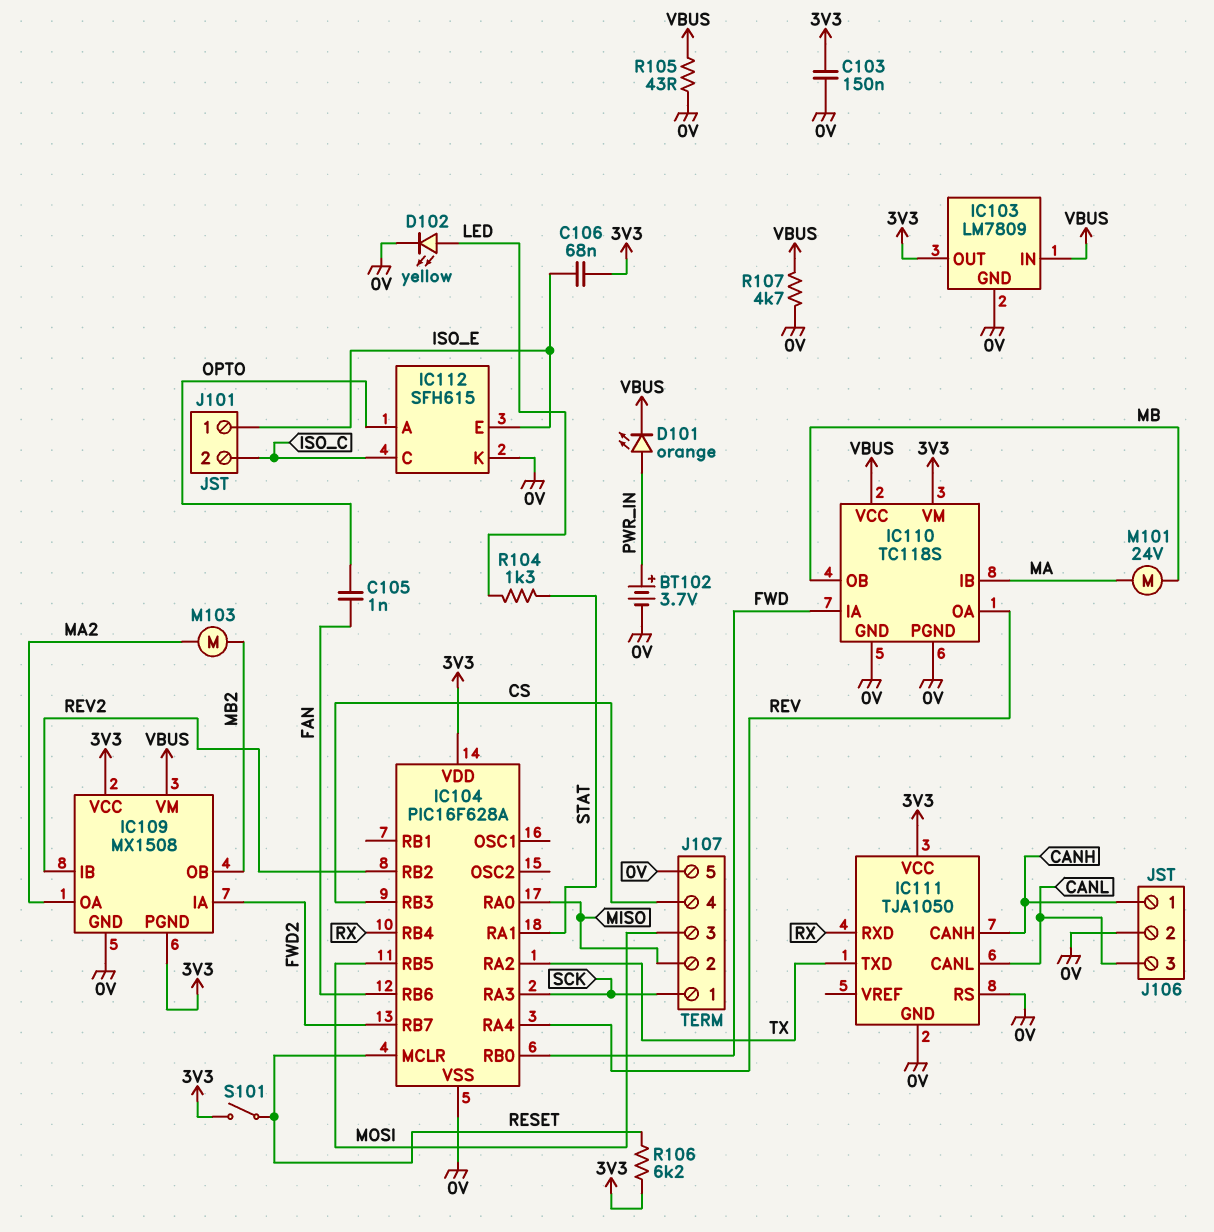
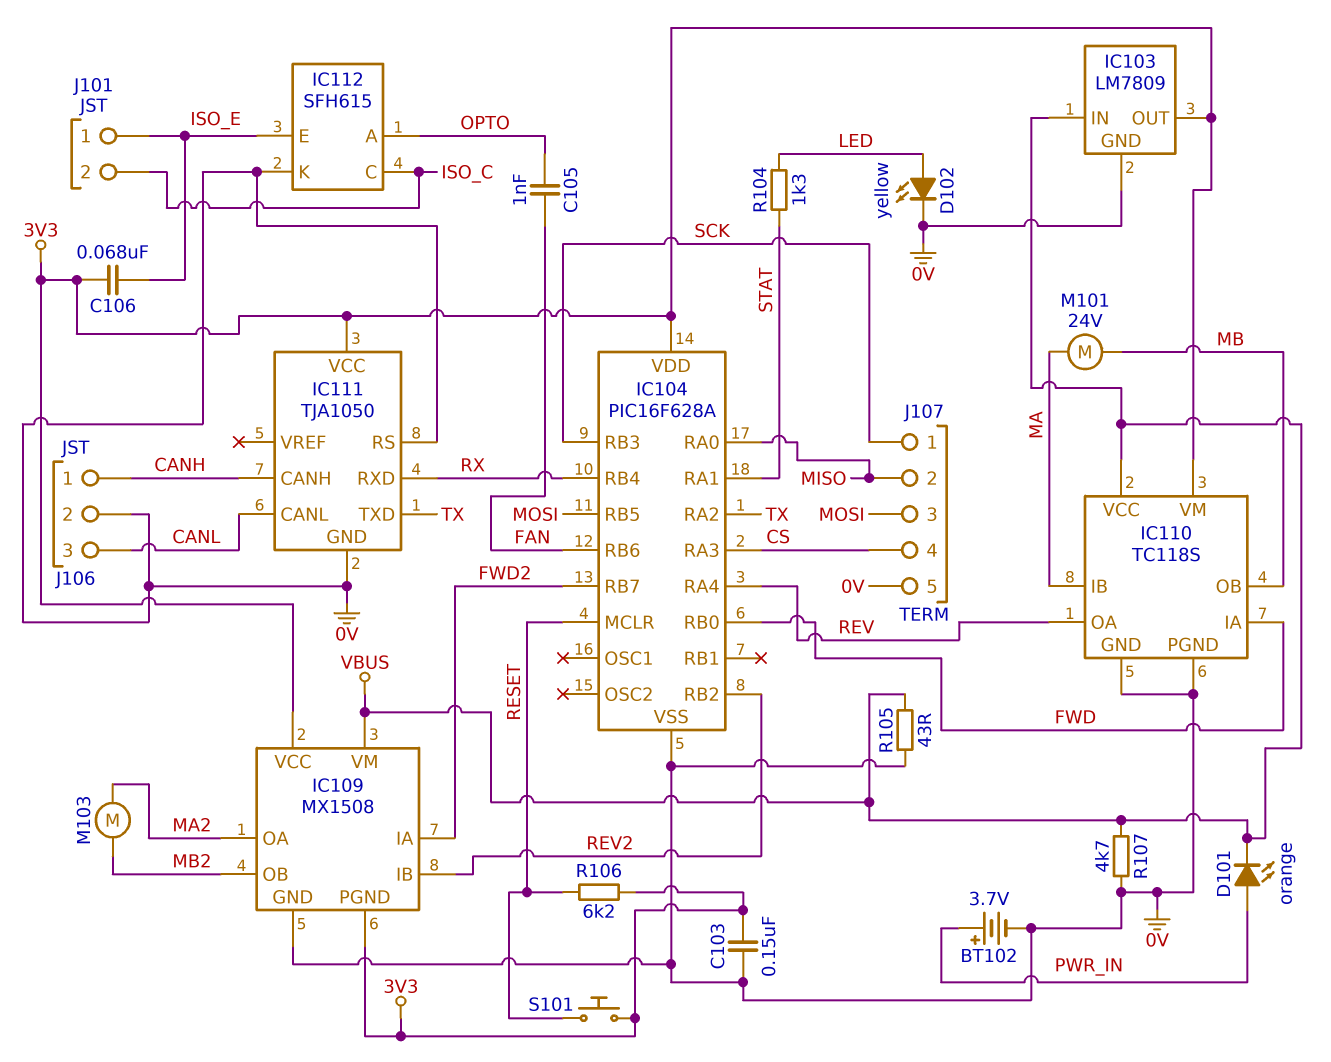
IC104 pin RA3: SCK -> CS
IC104 pin RB3: CS -> SCK
S101: switch (3V3, RESET) -> button (3V3, RESET)

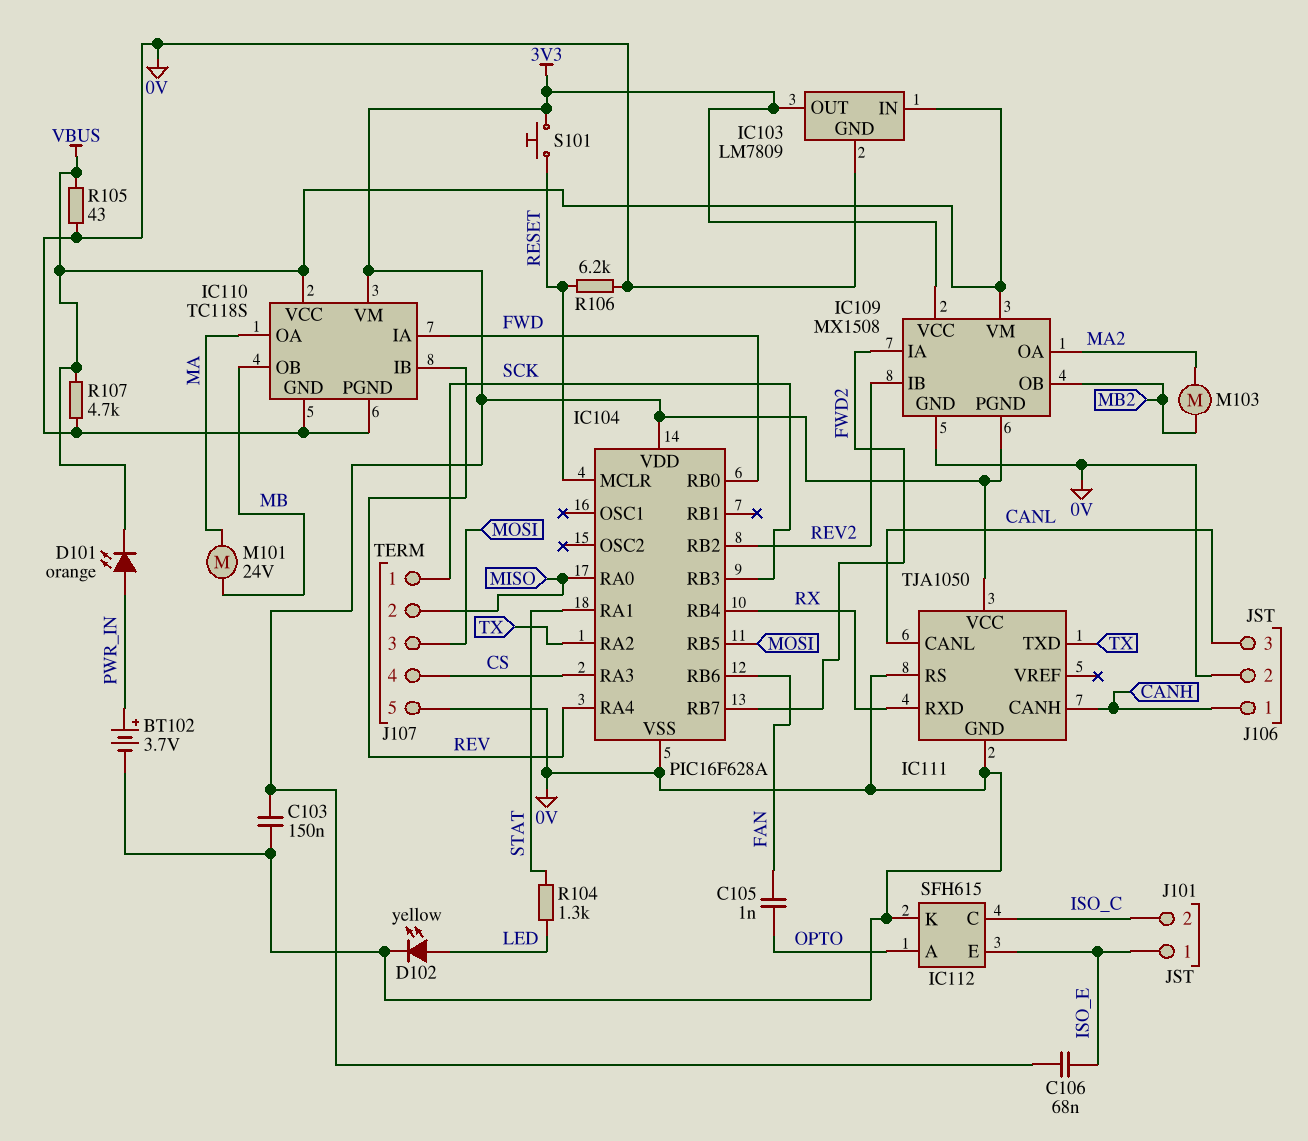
IC110 pin IB: MA -> REV
IC110 pin OA: REV -> MA
R106: 6.2k (3V3, RESET) -> 6.2k (0V, RESET)

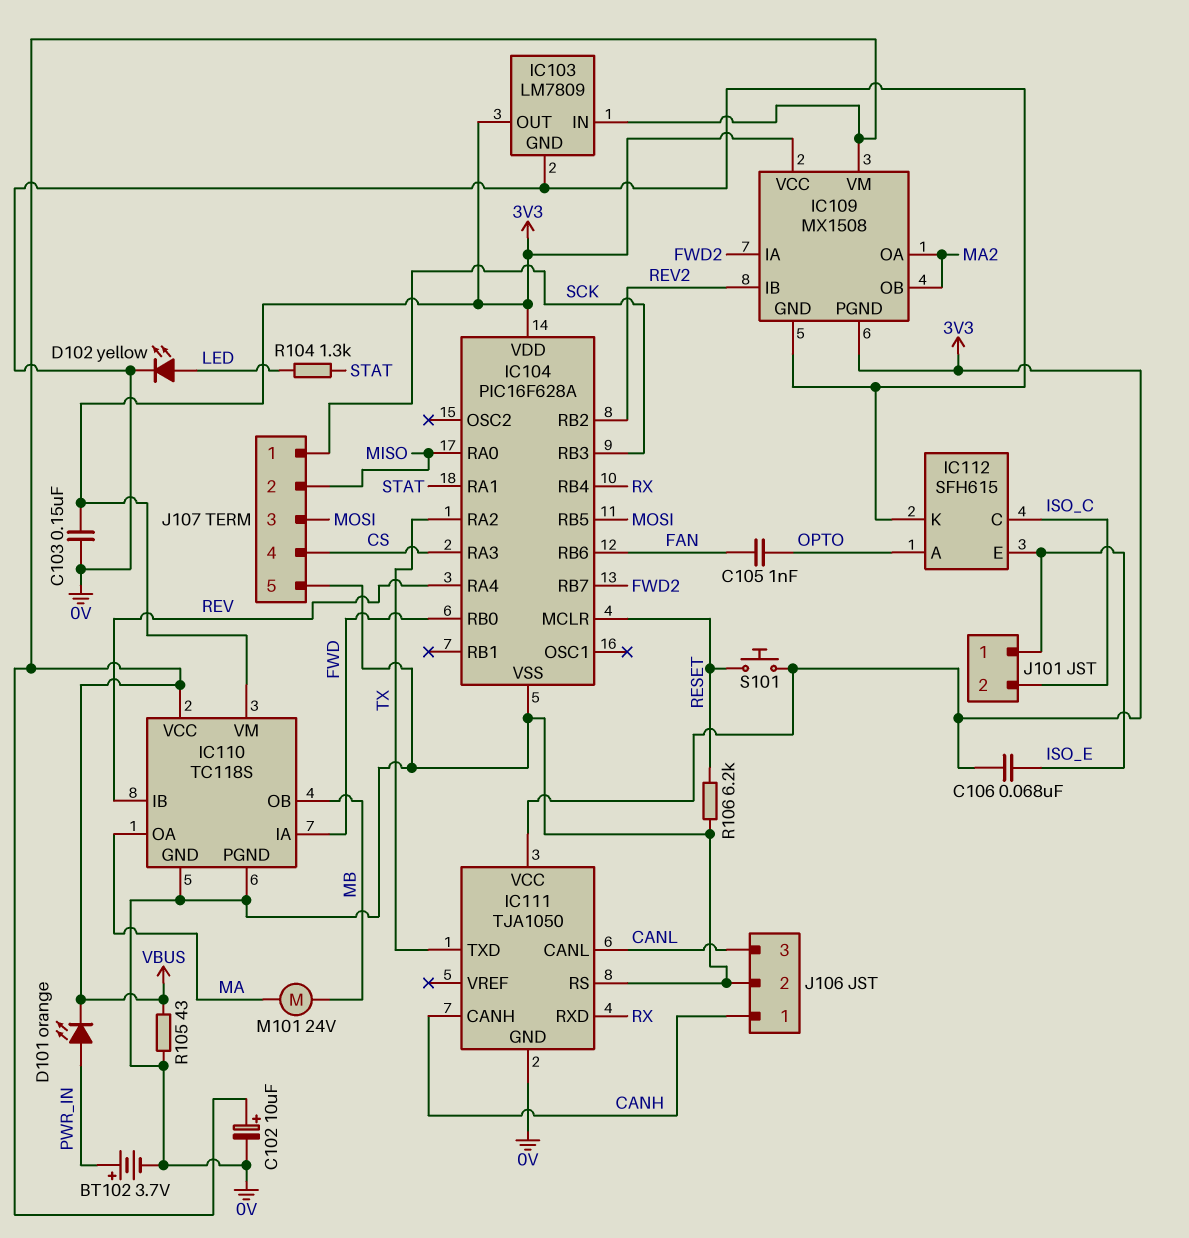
C102: none -> 10uF (plus VBUS, minus 0V)
IC109 pin OB: MB2 -> MA2
M103: motor (MA2, MB2) -> none
R107: 4.7k (0V, VBUS) -> none

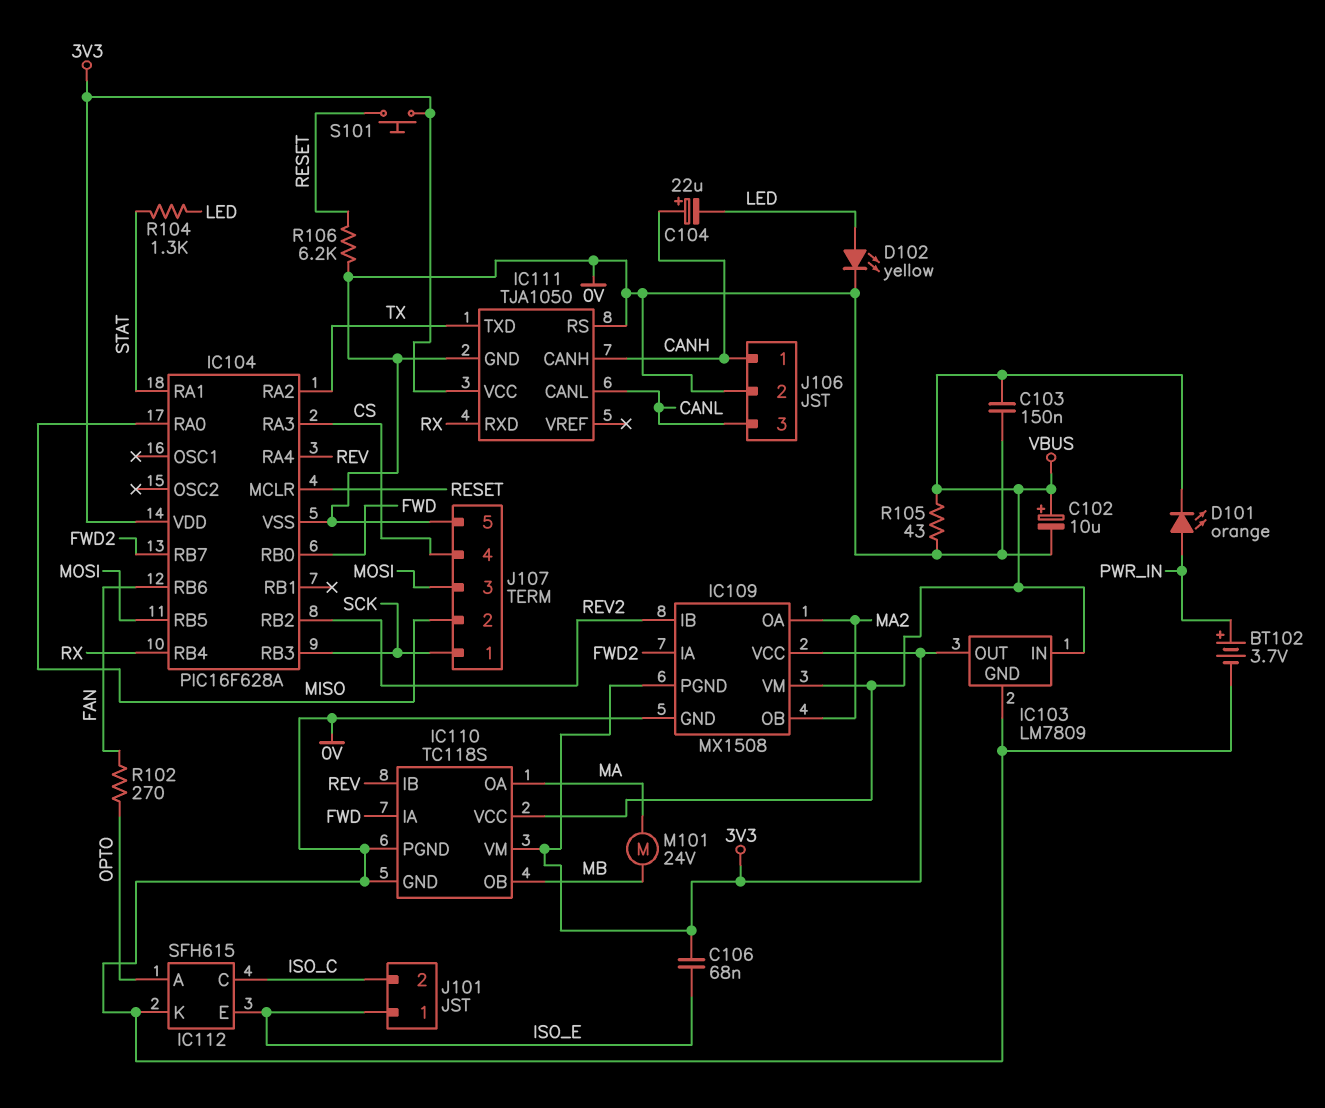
C103: 150nF (0V, 3V3) -> 150nF (0V, VBUS)
C104: none -> 22uF (plus CANH, minus LED)
C105: 1nF (FAN, OPTO) -> none
R102: none -> 270 (FAN, OPTO)

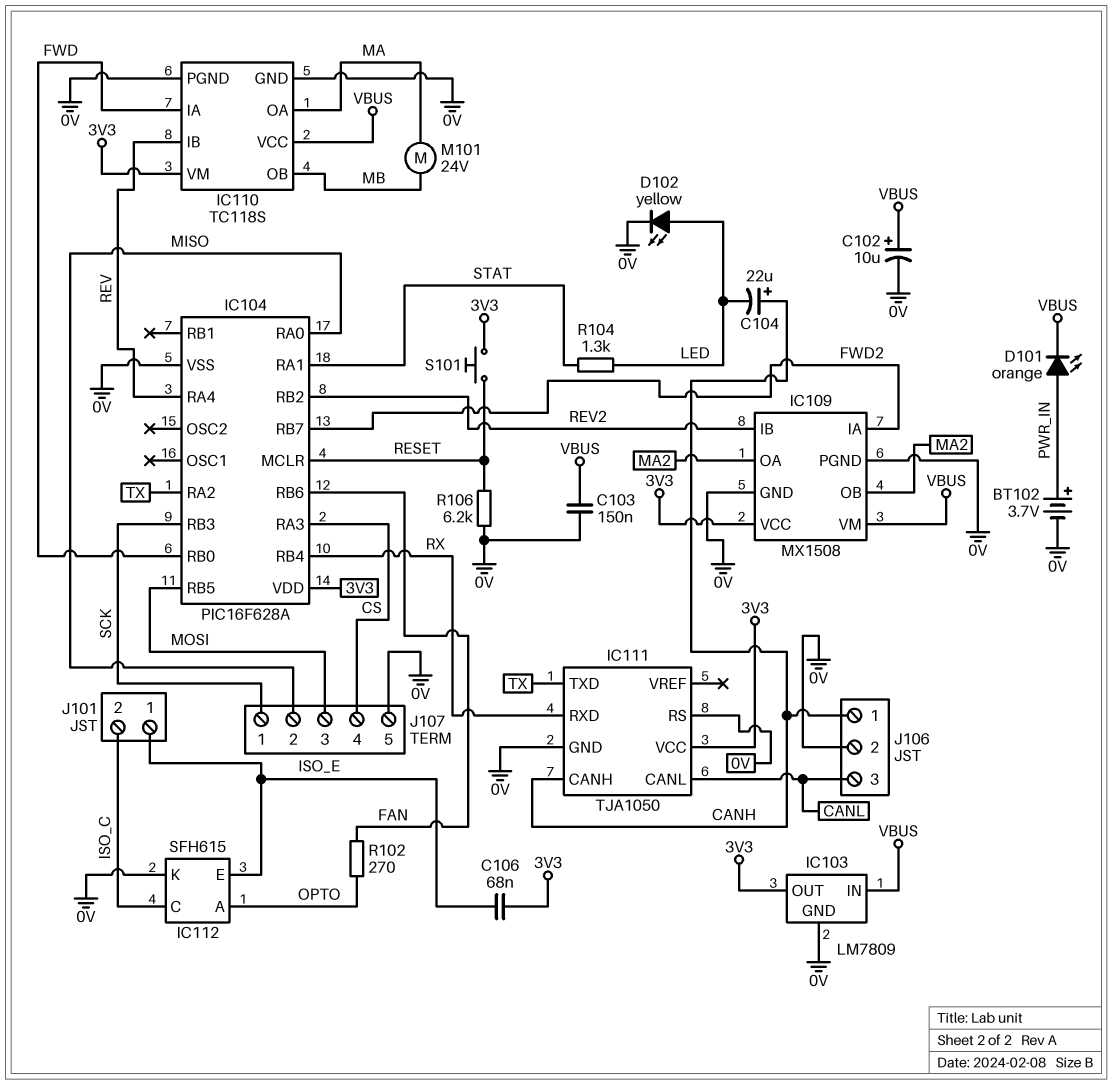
IC109 pin PGND: 3V3 -> 0V
R105: 43 (0V, VBUS) -> none

